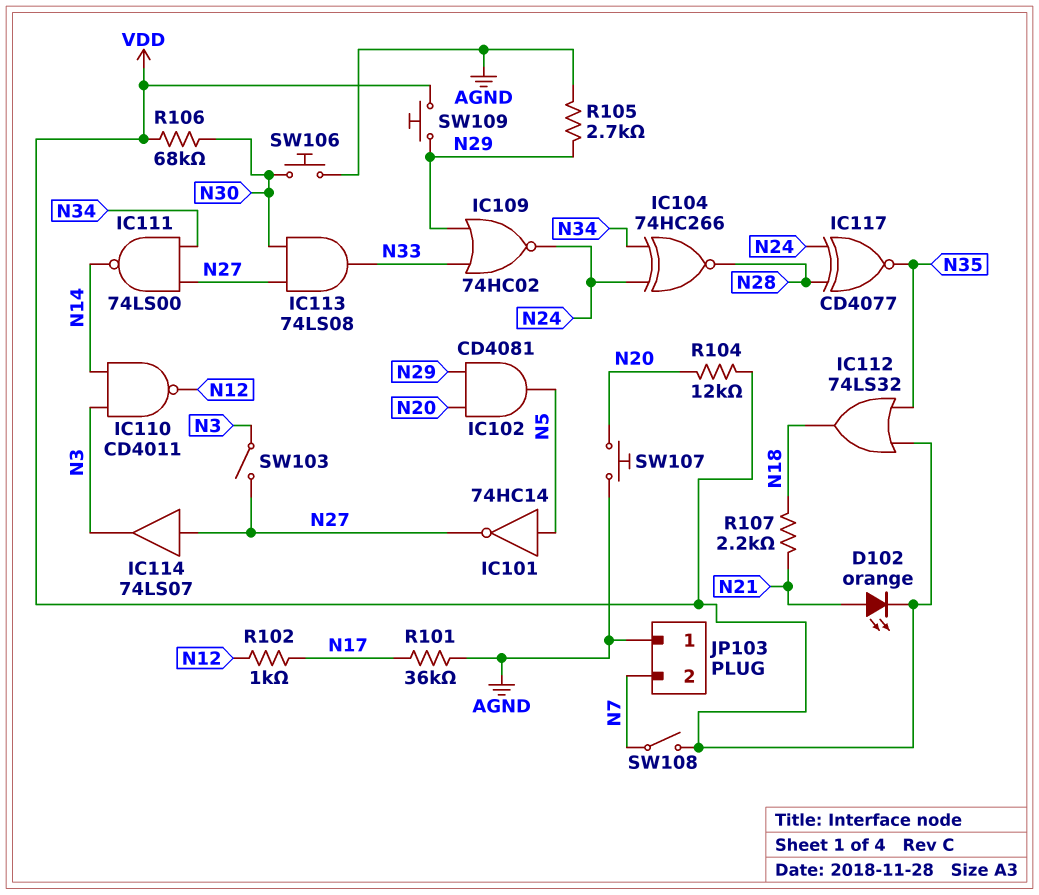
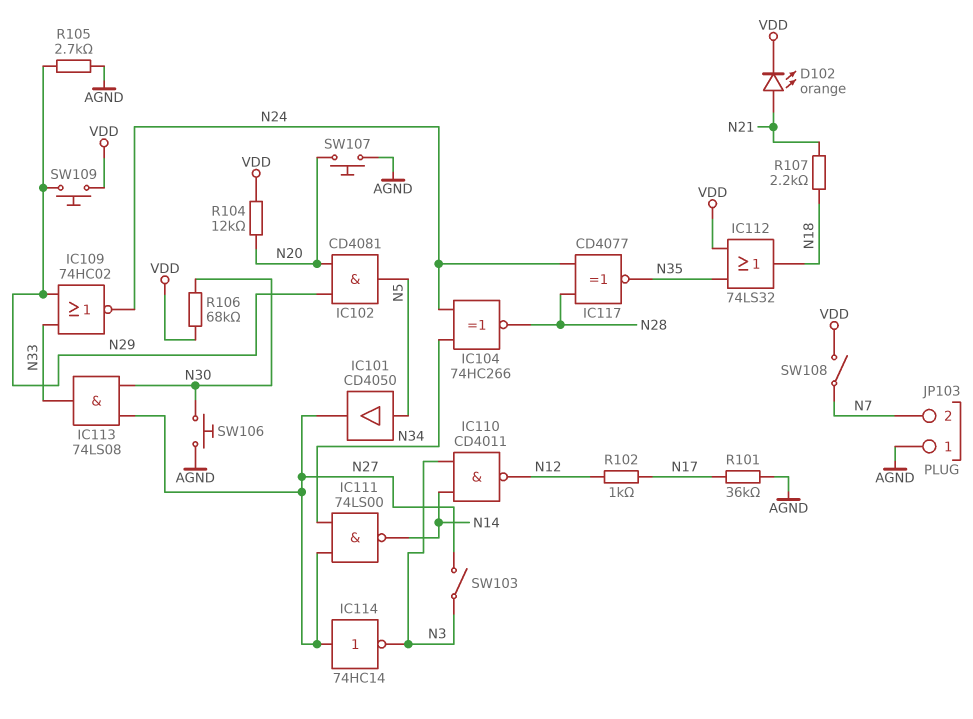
IC101: NOT 74HC14 (in N5, out N27) -> buffer CD4050 (in N5, out N27)
IC114: buffer 74LS07 (in N27, out N3) -> NOT 74HC14 (in N27, out N3)

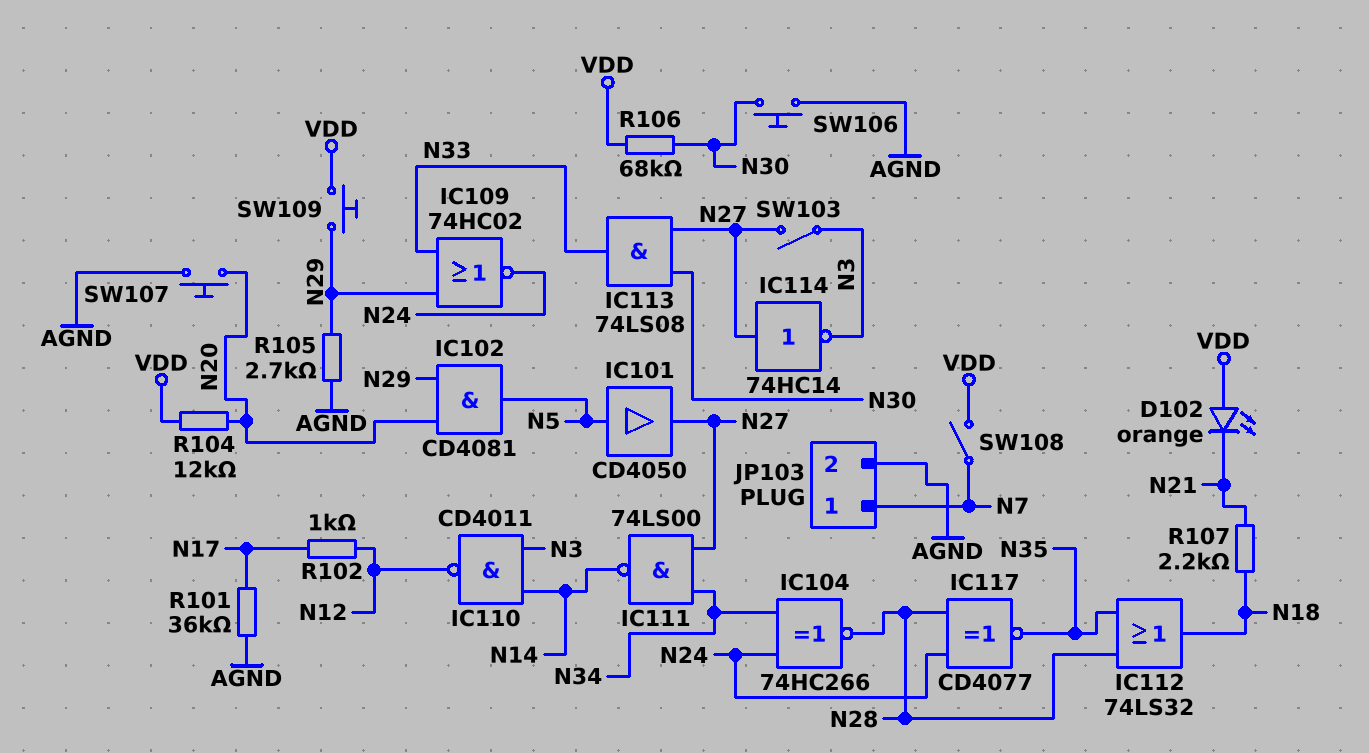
D102: LED orange (A N21, K VDD) -> LED orange (A VDD, K N21)
IC112: OR 74LS32 (in N35, in VDD, out N18) -> OR 74LS32 (in N28, in N35, out N18)
JP103 pin 1: AGND -> N7
JP103 pin 2: N7 -> AGND

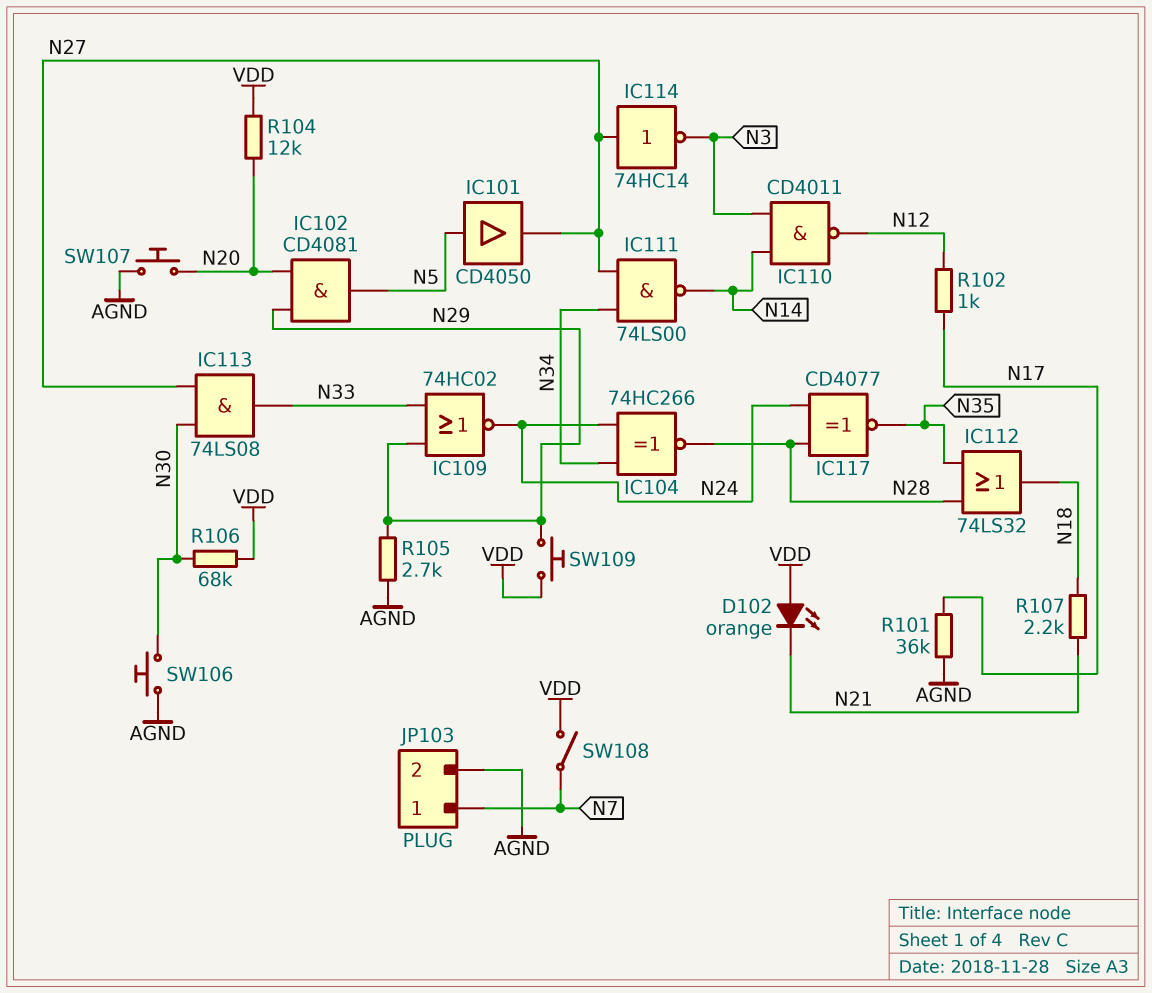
SW103: switch (N3, N27) -> none

